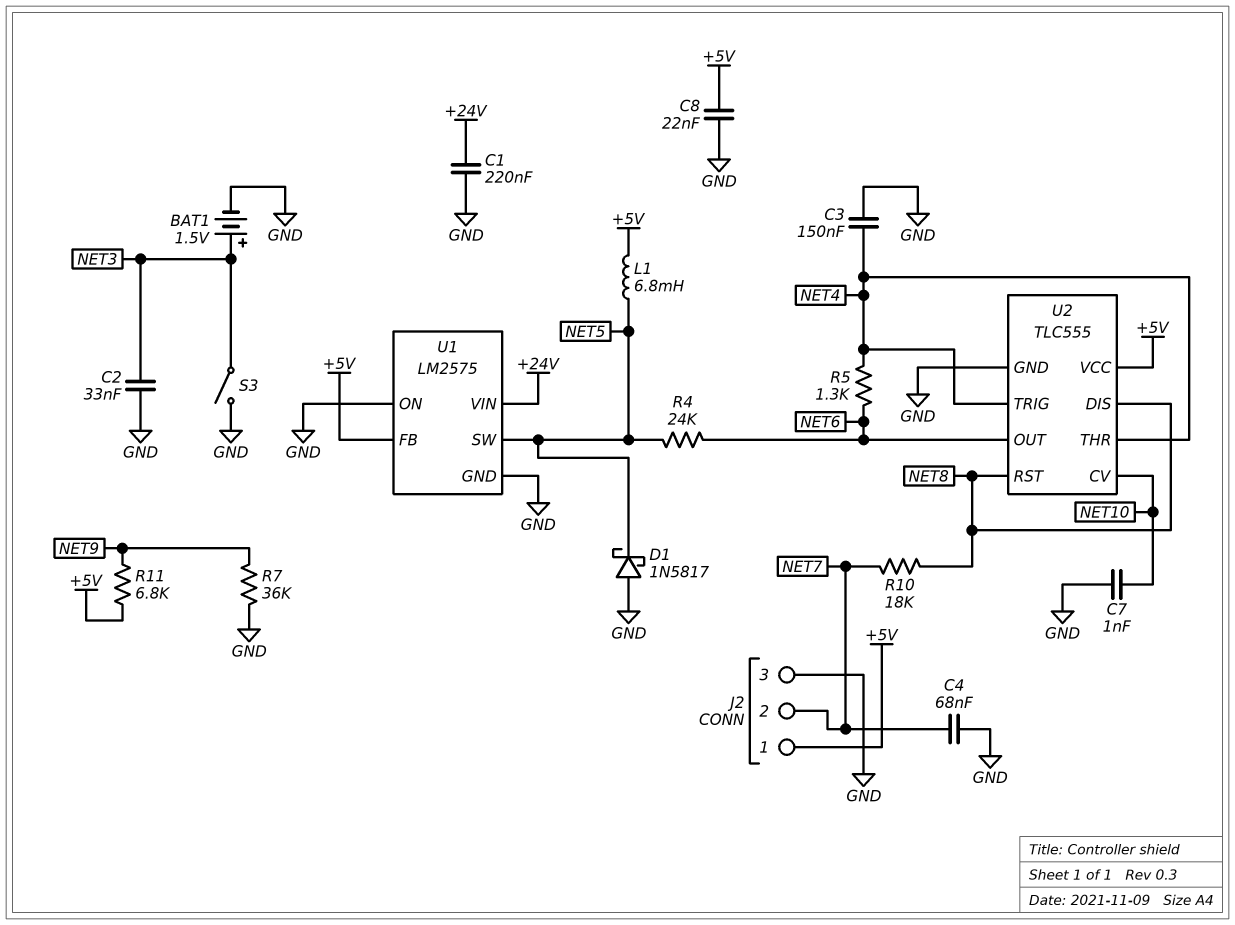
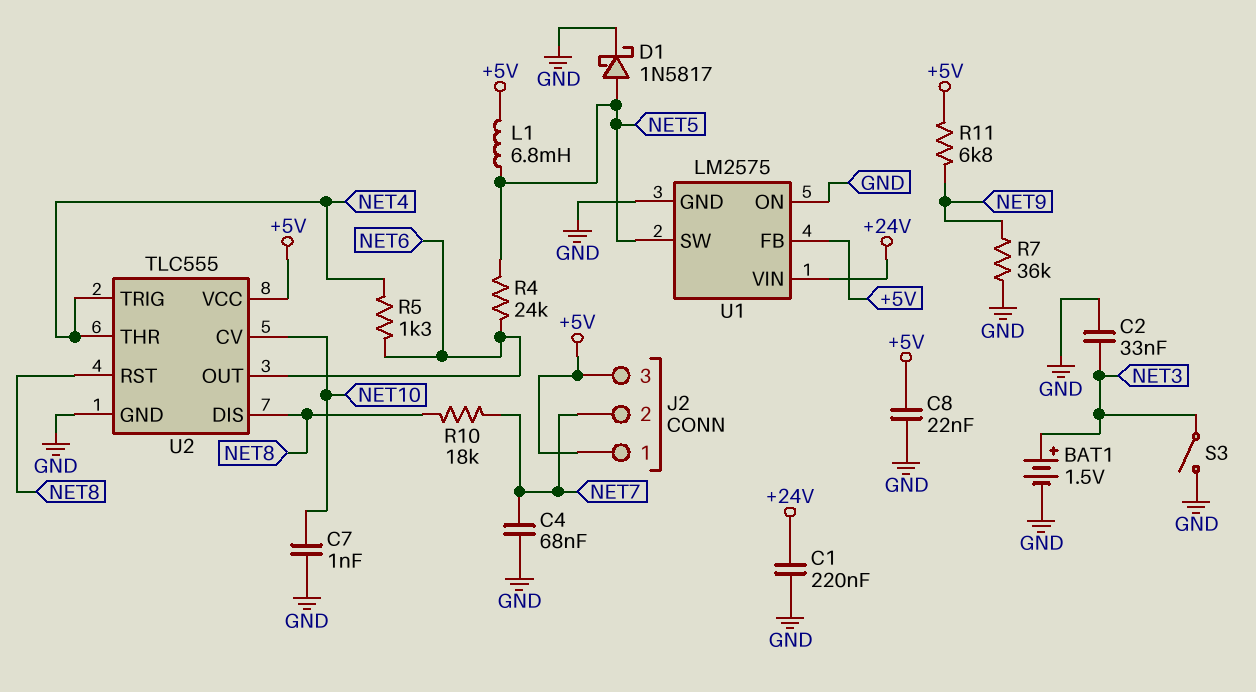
C3: 150nF (GND, NET4) -> none
D1: schottky 1N5817 (A GND, K NET5) -> schottky 1N5817 (A NET5, K GND)
J2 pin 3: GND -> +5V

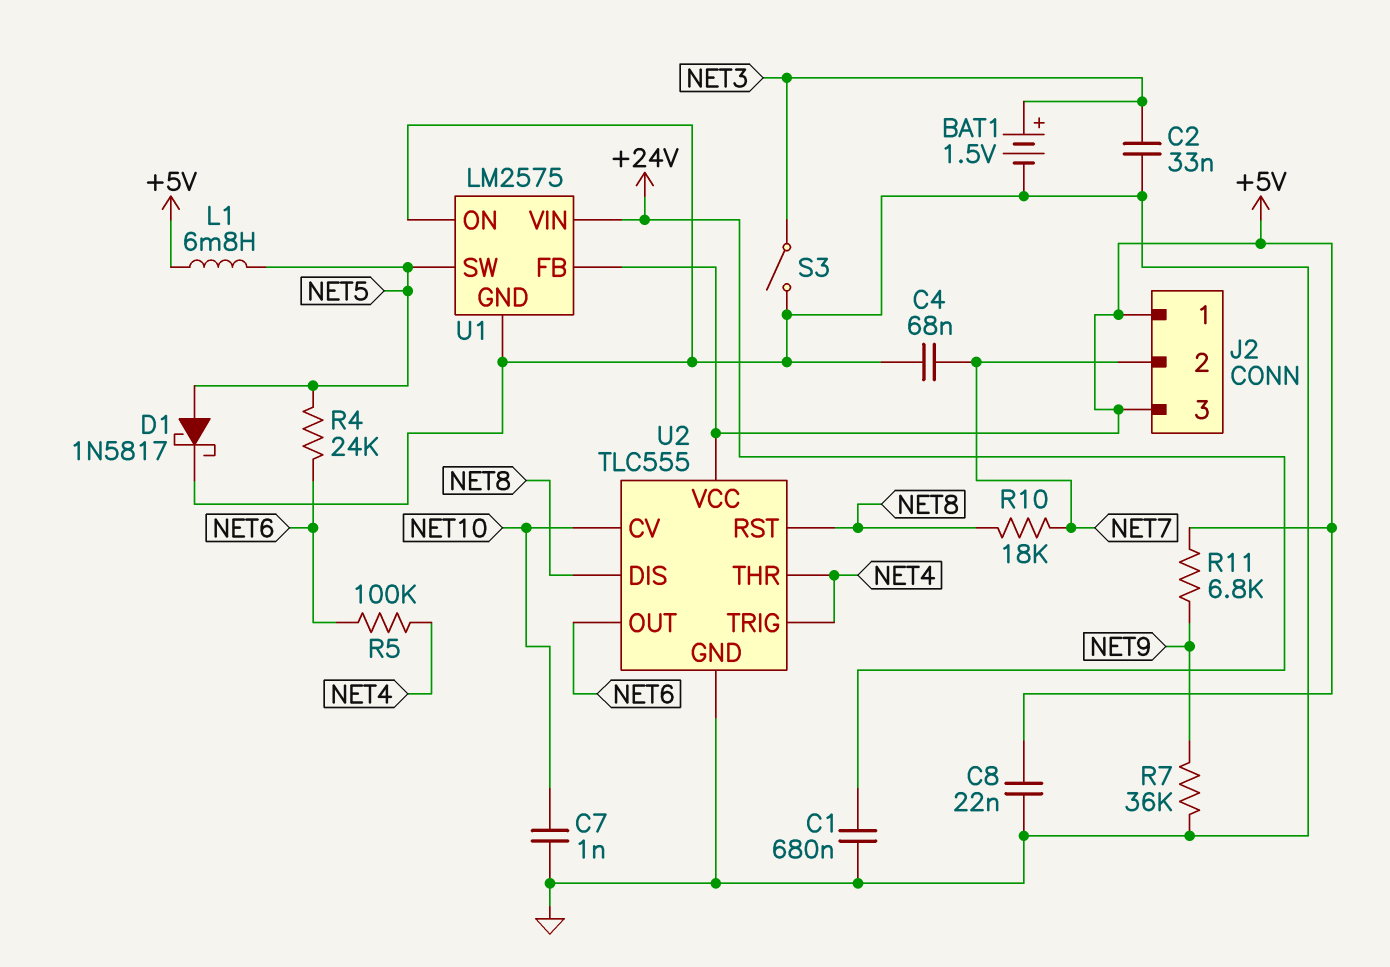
C1: 220nF (+24V, GND) -> 680nF (+24V, GND)
R5: 1.3k (NET4, NET6) -> 100k (NET4, NET6)

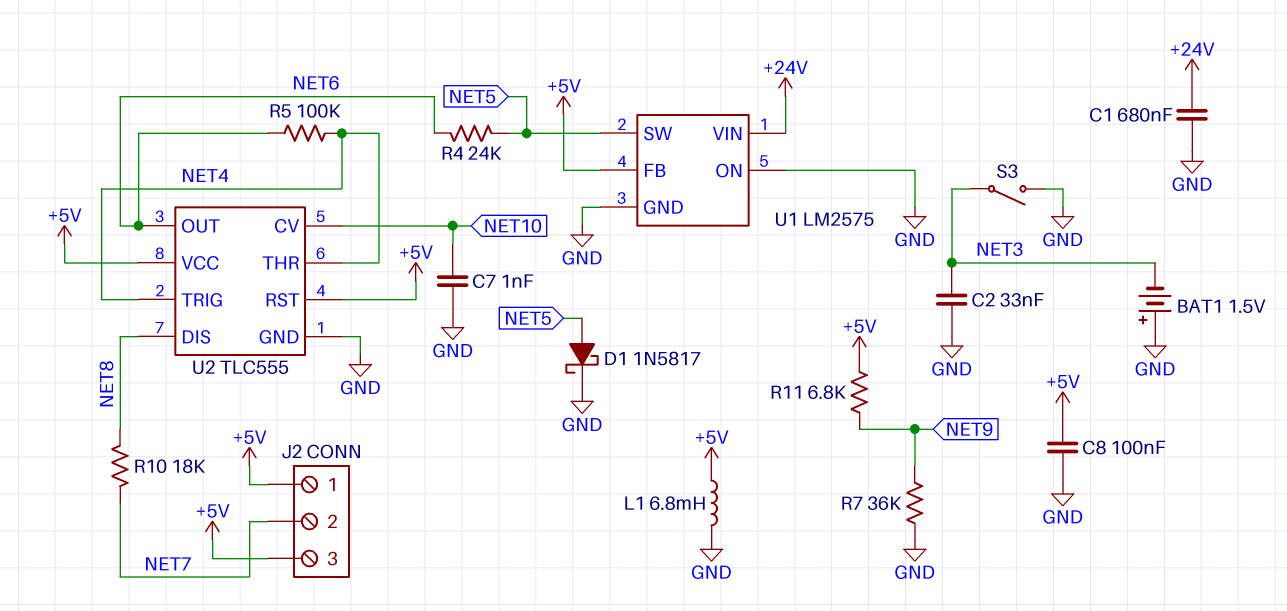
BAT1: 1.5V (plus NET3, minus GND) -> 1.5V (plus GND, minus NET3)
C4: 68nF (GND, NET7) -> none
C8: 22nF (+5V, GND) -> 100nF (+5V, GND)
L1: 6.8mH (+5V, NET5) -> 6.8mH (+5V, GND)
U2 pin RST: NET8 -> +5V

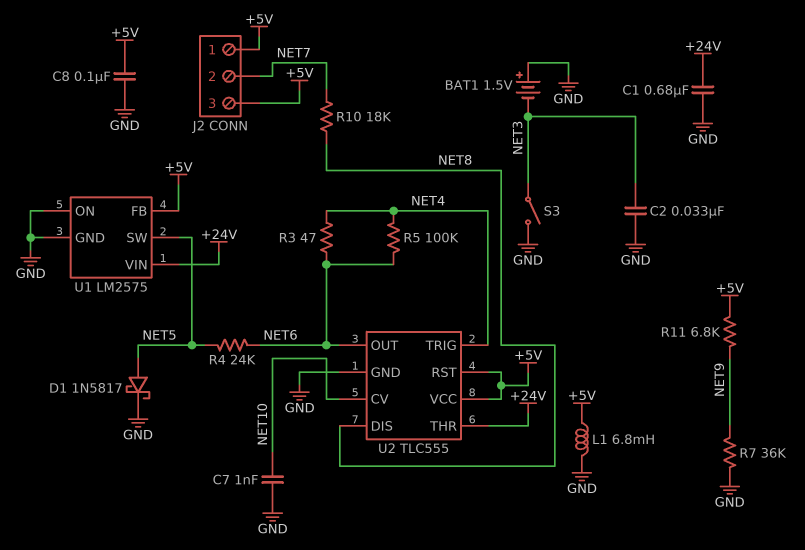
R3: none -> 47 (NET4, NET6)
U2 pin THR: NET4 -> +24V

